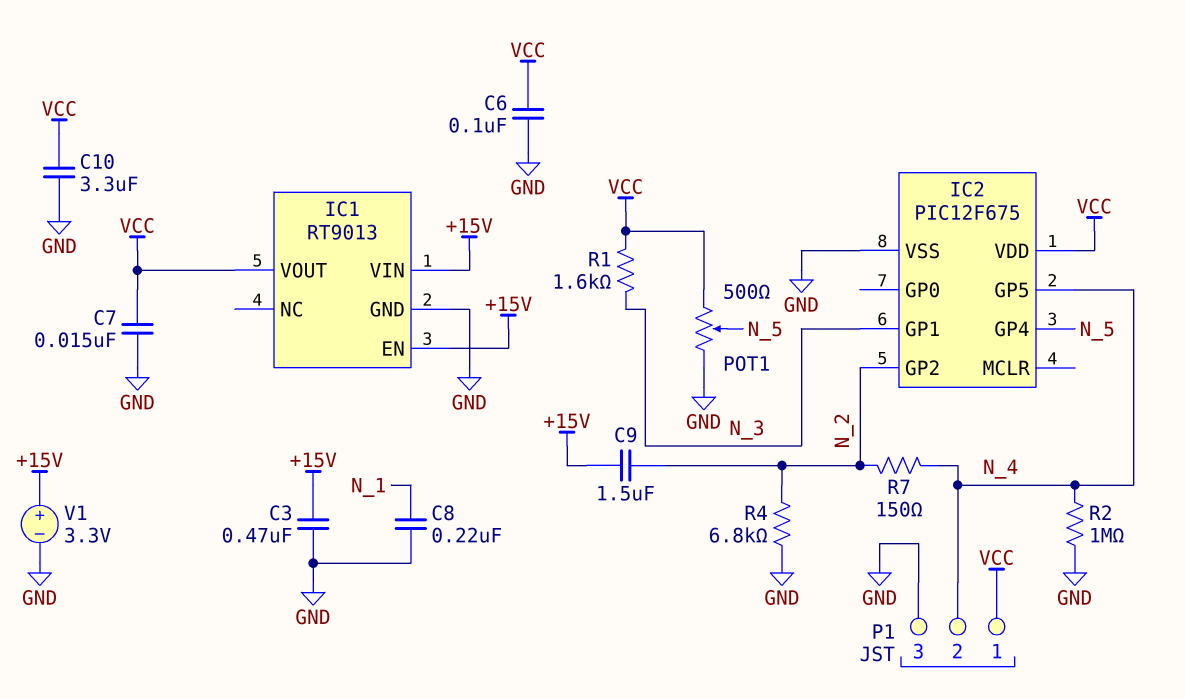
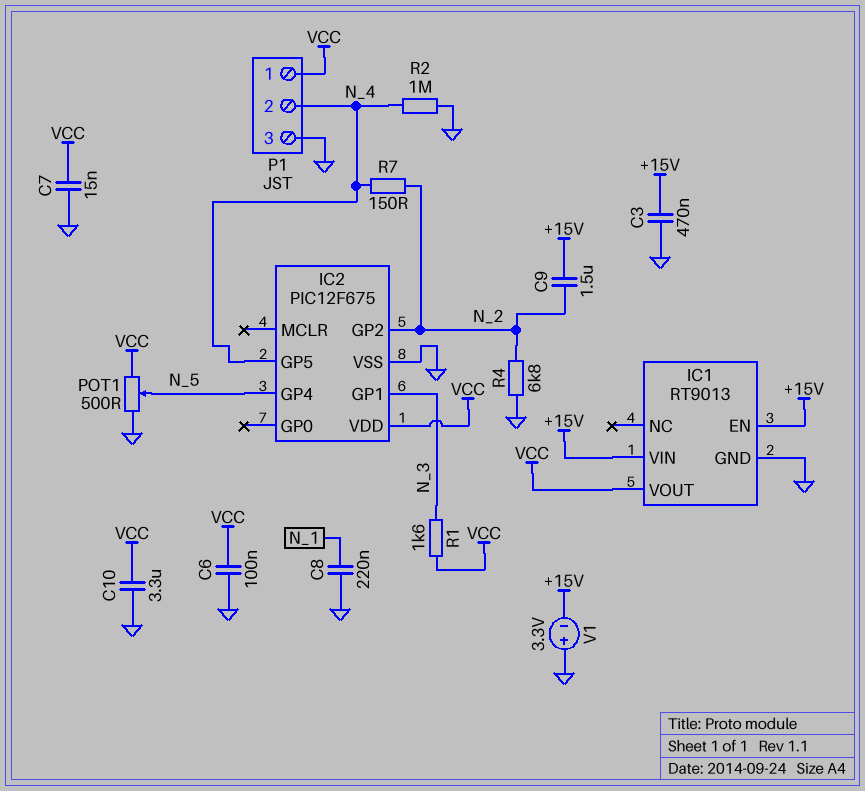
V1: 3.3V (plus +15V, minus GND) -> 3.3V (plus GND, minus +15V)

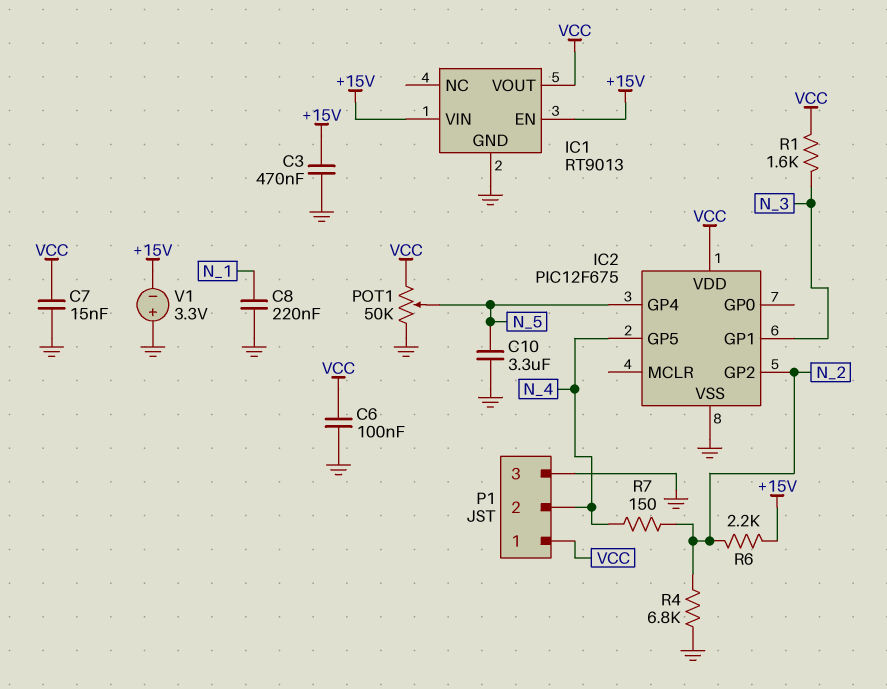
C9: 1.5uF (+15V, N_2) -> none
C10: 3.3uF (GND, VCC) -> 3.3uF (GND, N_5)
POT1: 500 (GND, VCC, wiper N_5) -> 50k (GND, VCC, wiper N_5)
R2: 1M (GND, N_4) -> none
R6: none -> 2.2k (+15V, N_2)

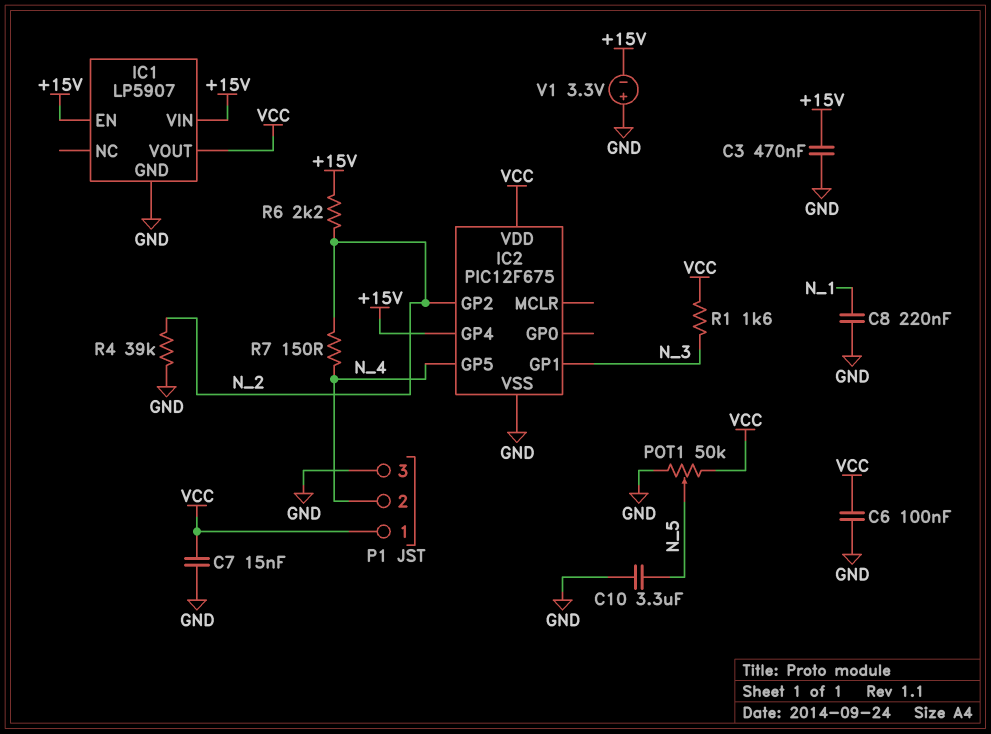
IC1: RT9013 -> LP5907
IC2 pin GP4: N_5 -> +15V
R4: 6.8k (GND, N_2) -> 39k (GND, N_2)

